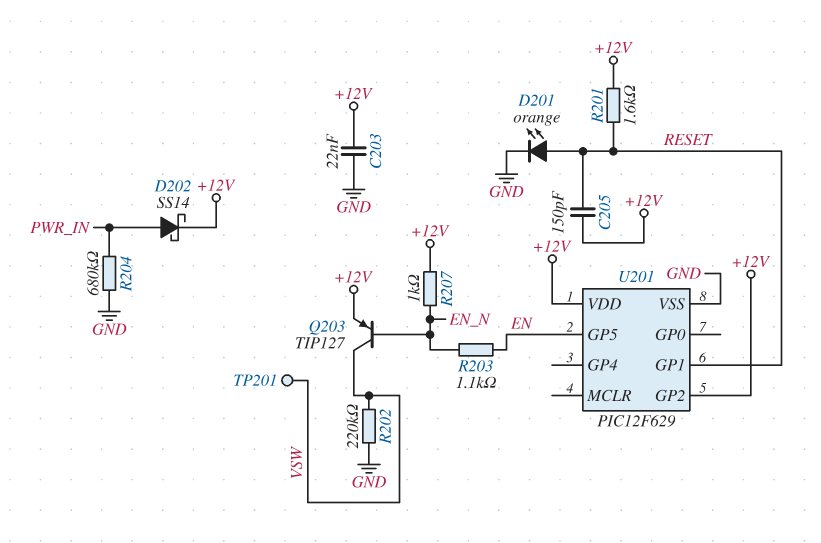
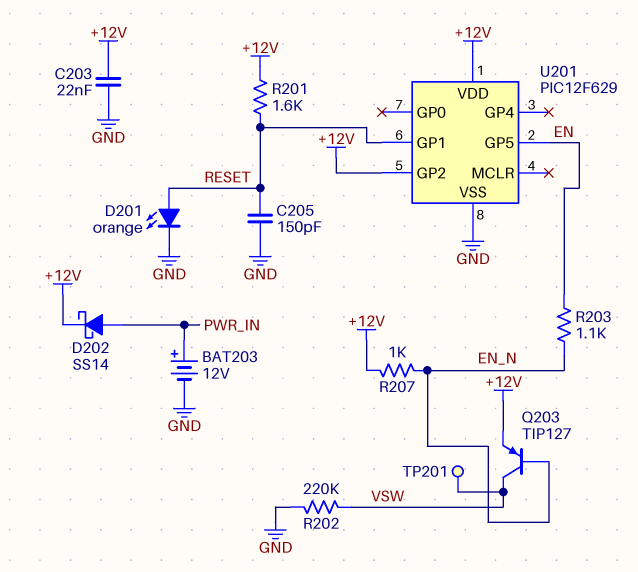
BAT203: none -> 12V (plus PWR_IN, minus GND)
C205: 150pF (+12V, RESET) -> 150pF (GND, RESET)
R204: 680k (GND, PWR_IN) -> none

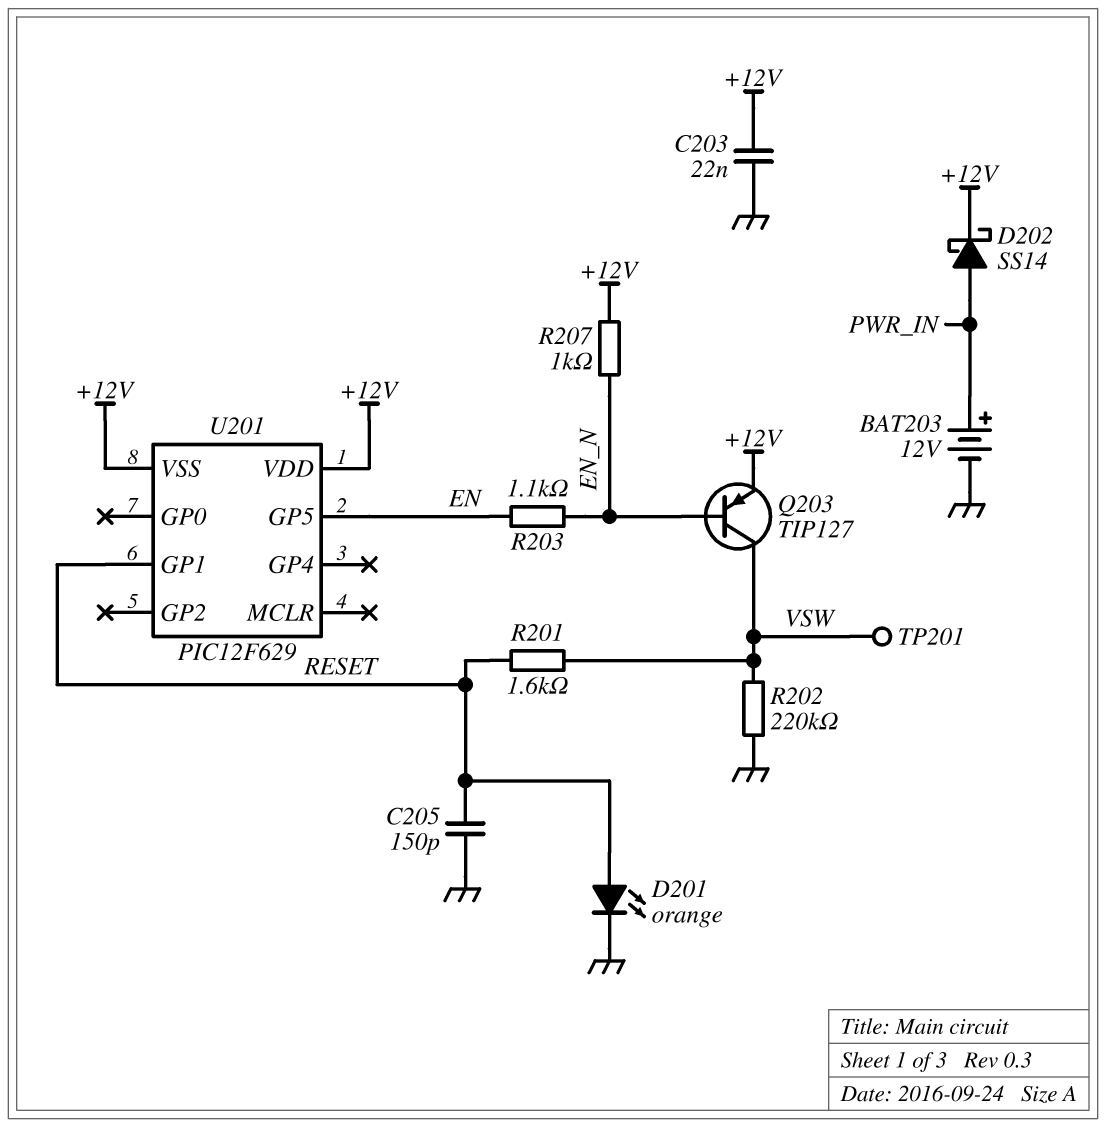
R201: 1.6k (+12V, RESET) -> 1.6k (RESET, VSW)
U201 pin GP2: +12V -> none
U201 pin VSS: GND -> +12V

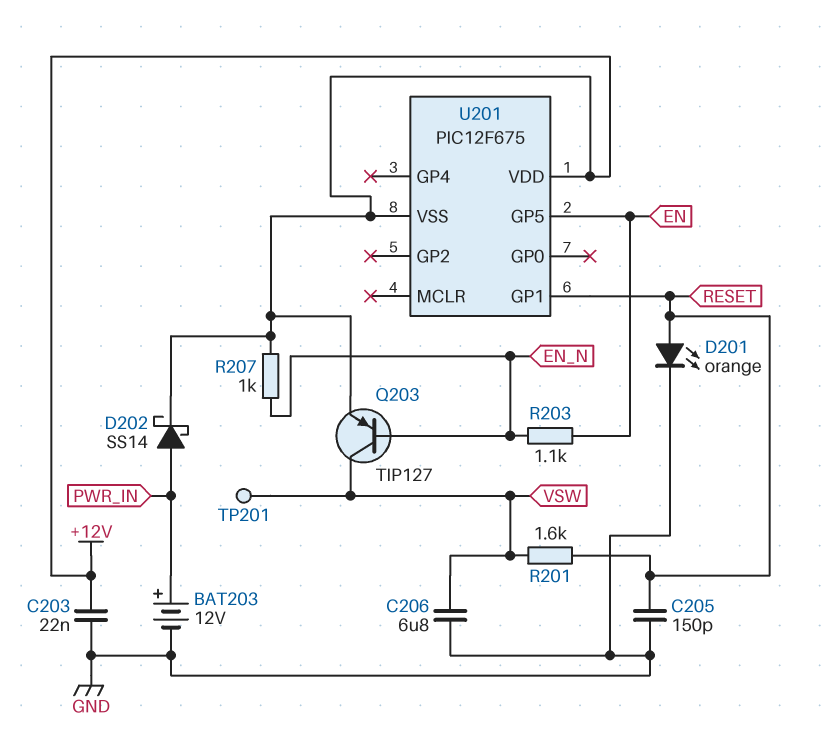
C206: none -> 6.8uF (GND, VSW)
R202: 220k (GND, VSW) -> none
U201: PIC12F629 -> PIC12F675

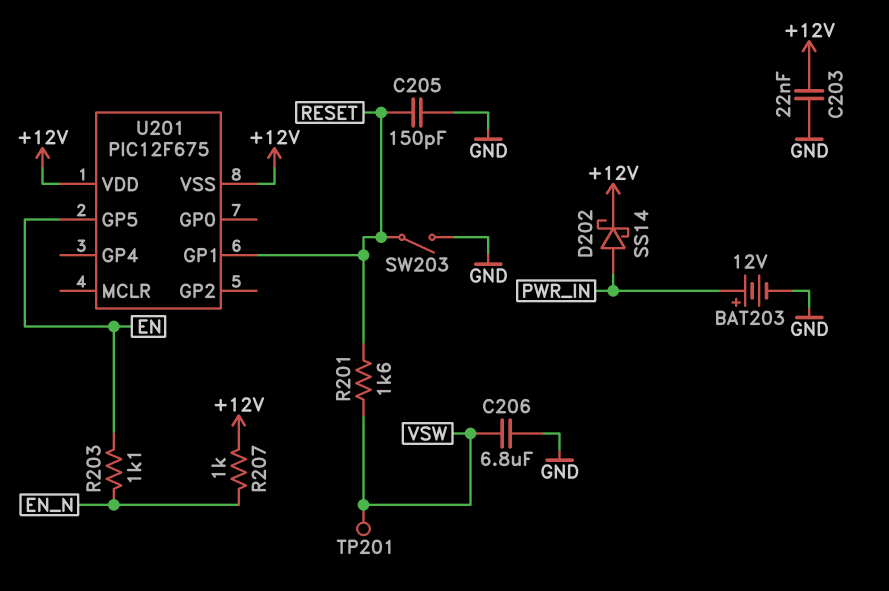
D201: LED orange (A RESET, K GND) -> none
Q203: PNP TIP127 (B EN_N, C VSW, E +12V) -> none
SW203: none -> switch (GND, RESET)

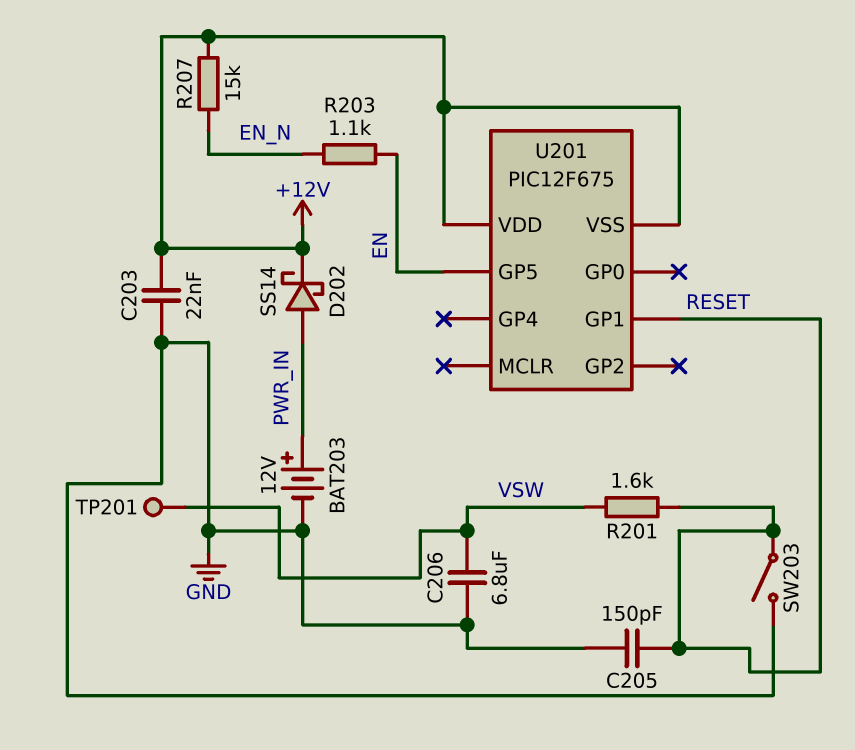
R207: 1k (+12V, EN_N) -> 15k (+12V, EN_N)

